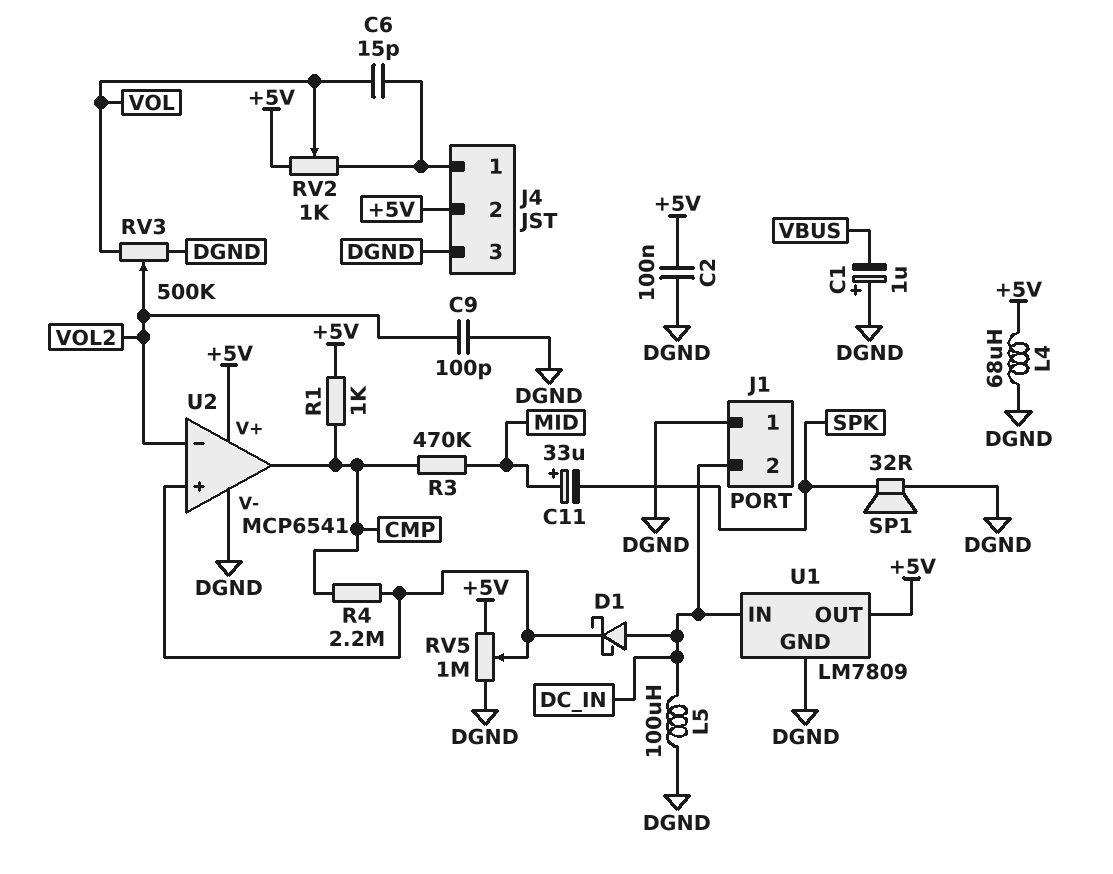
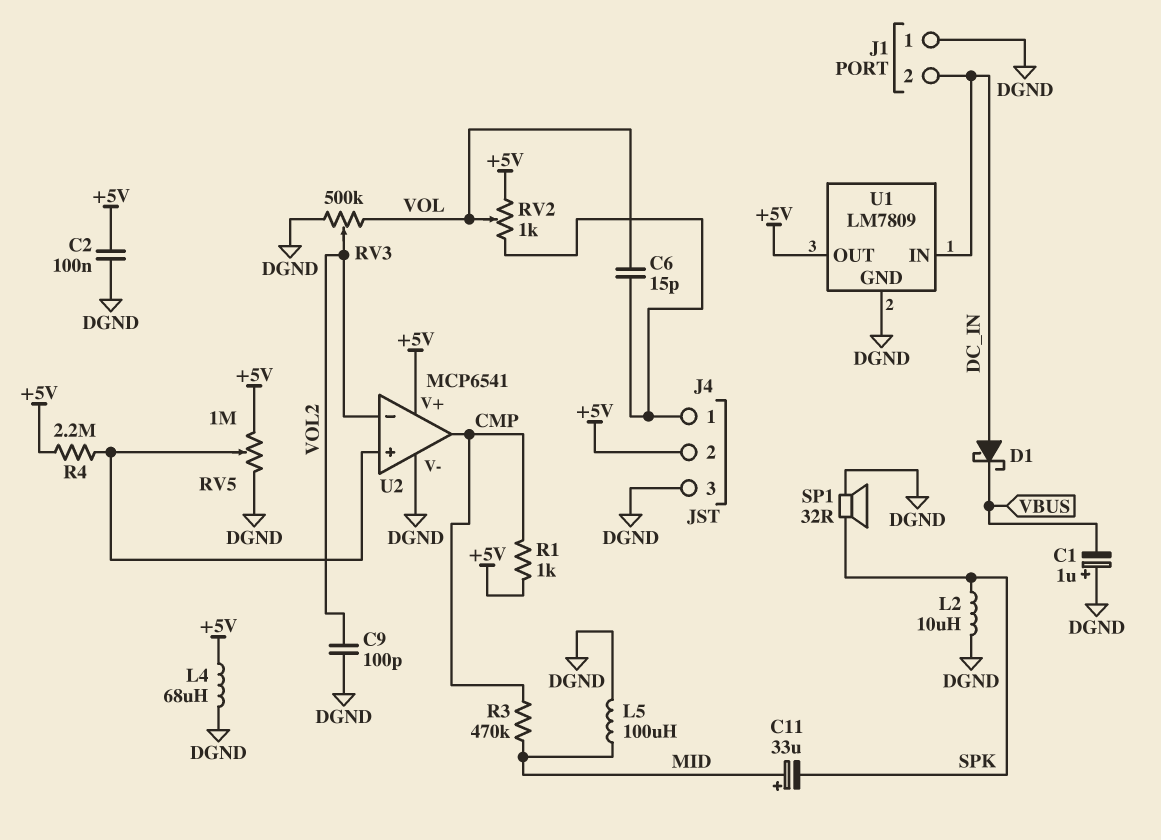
D1: schottky (A DC_IN, K U2/in+) -> schottky (A DC_IN, K VBUS)
L2: none -> 10uH (DGND, SPK)
L5: 100uH (DC_IN, DGND) -> 100uH (DGND, MID)
R4: 2.2M (CMP, U2/in+) -> 2.2M (+5V, U2/in+)

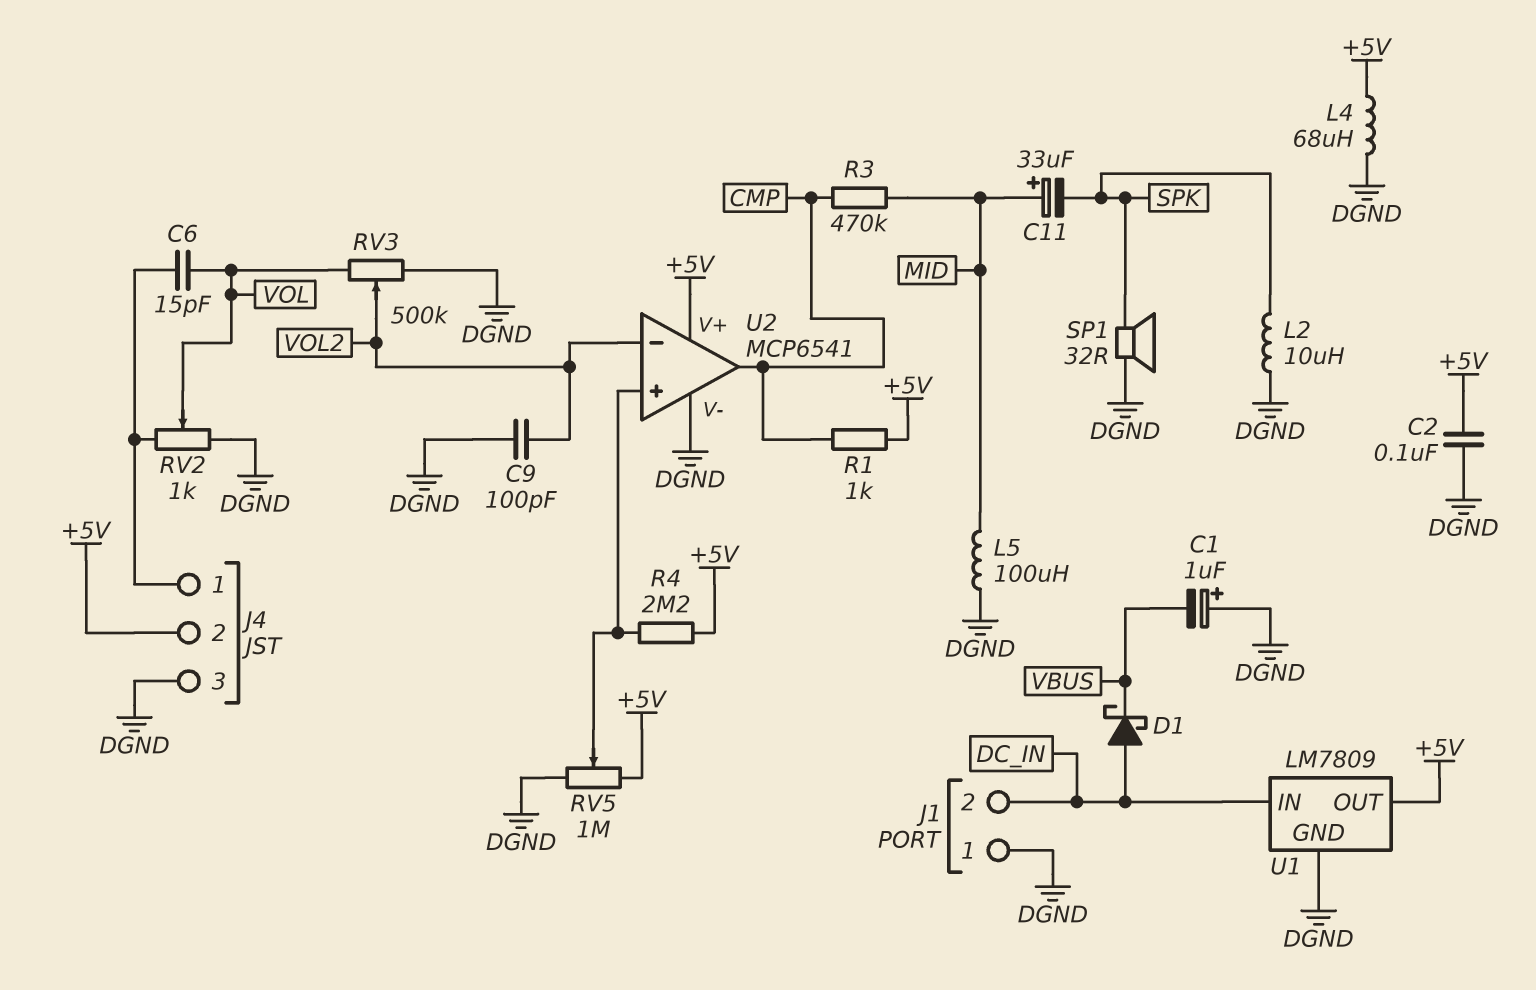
RV2: 1k (+5V, J4/1, wiper VOL) -> 1k (DGND, J4/1, wiper VOL)

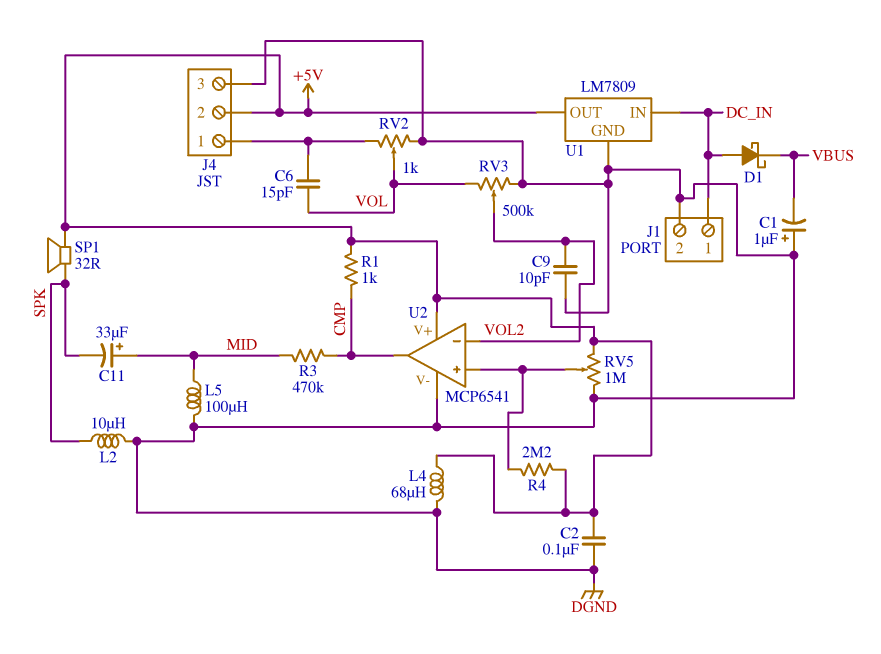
C9: 100pF (DGND, VOL2) -> 10pF (DGND, VOL2)
J1 pin 1: DGND -> DC_IN
J1 pin 2: DC_IN -> DGND
SP1: speaker 32R (DGND, SPK) -> speaker 32R (+5V, SPK)

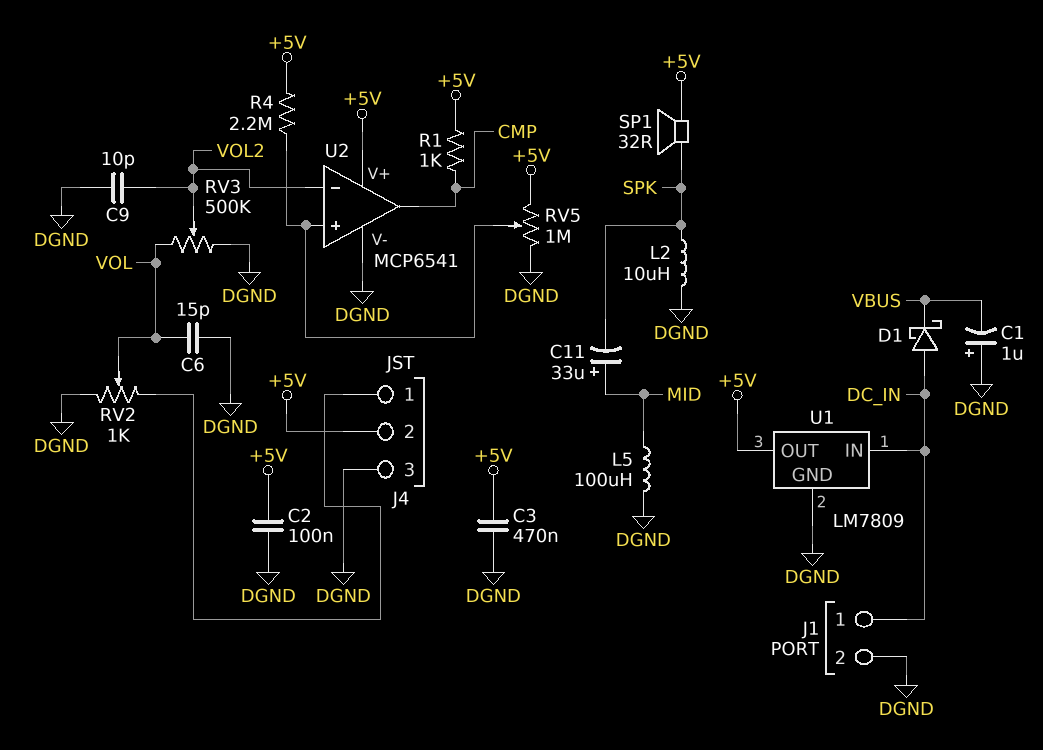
C3: none -> 470nF (+5V, DGND)
C6: 15pF (J4/1, VOL) -> 15pF (DGND, VOL)
L4: 68uH (+5V, DGND) -> none
R3: 470k (CMP, MID) -> none

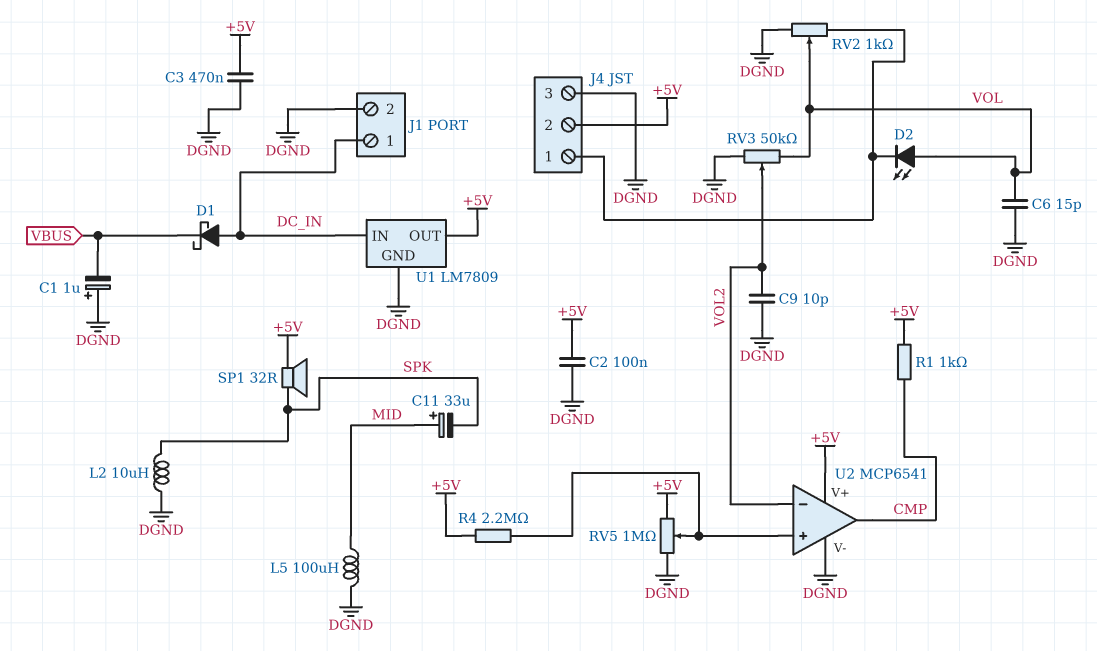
D2: none -> LED (A VOL, K J4/1)
RV3: 500k (DGND, VOL, wiper VOL2) -> 50k (DGND, VOL, wiper VOL2)

